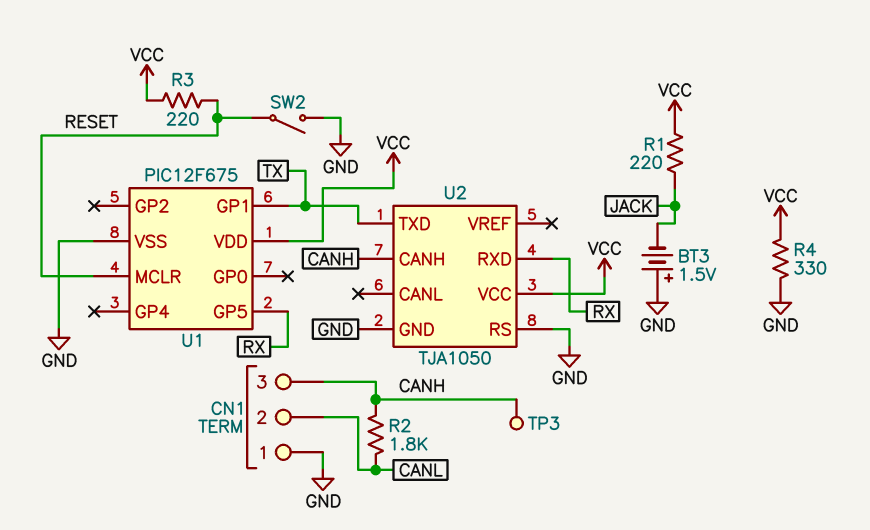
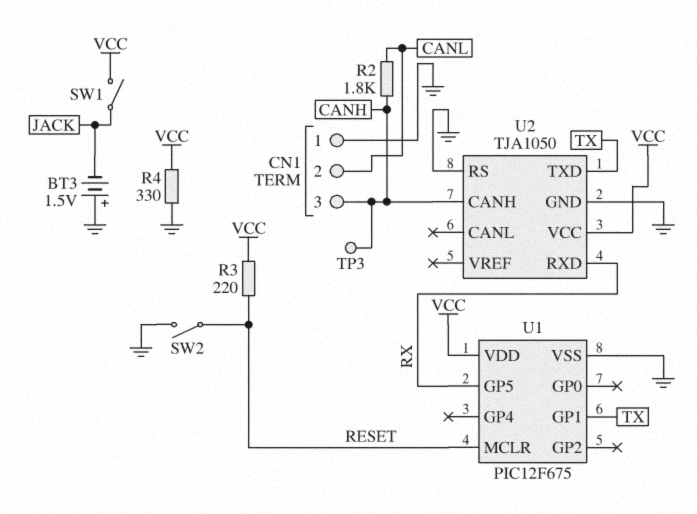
R1: 220 (JACK, VCC) -> none
SW1: none -> switch (JACK, VCC)

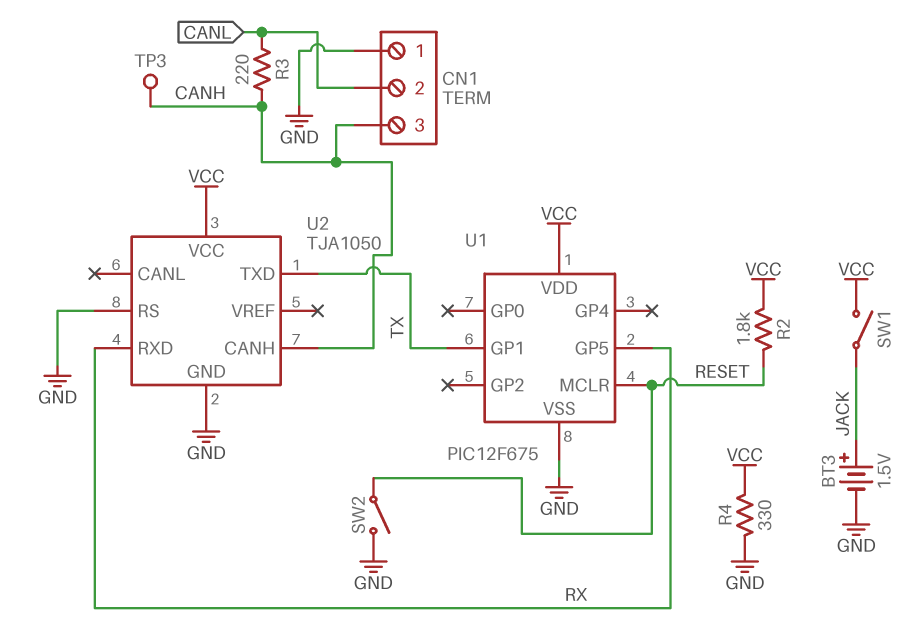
BT3: 1.5V (plus GND, minus JACK) -> 1.5V (plus JACK, minus GND)
R2: 1.8k (CANH, CANL) -> 1.8k (RESET, VCC)
R3: 220 (RESET, VCC) -> 220 (CANH, CANL)

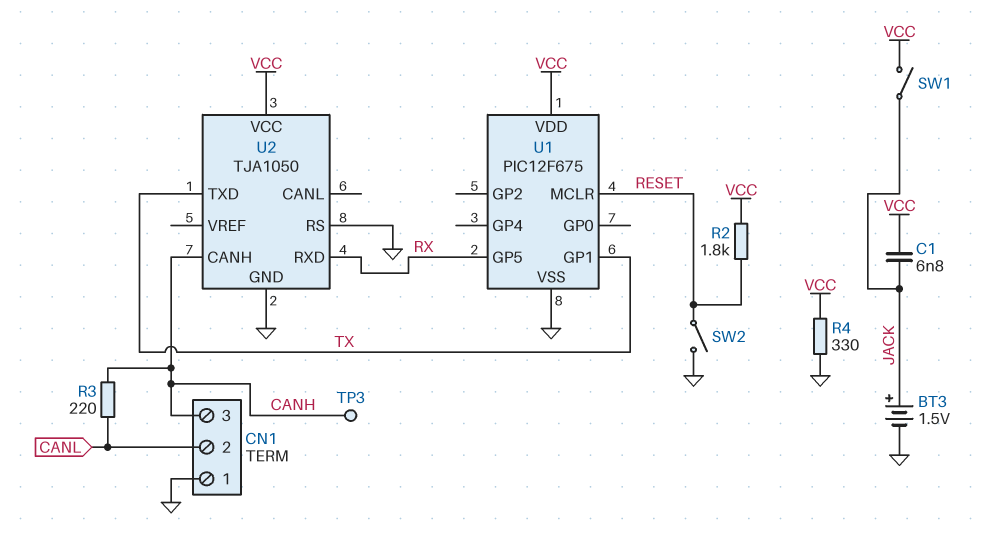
C1: none -> 6.8nF (JACK, VCC)

